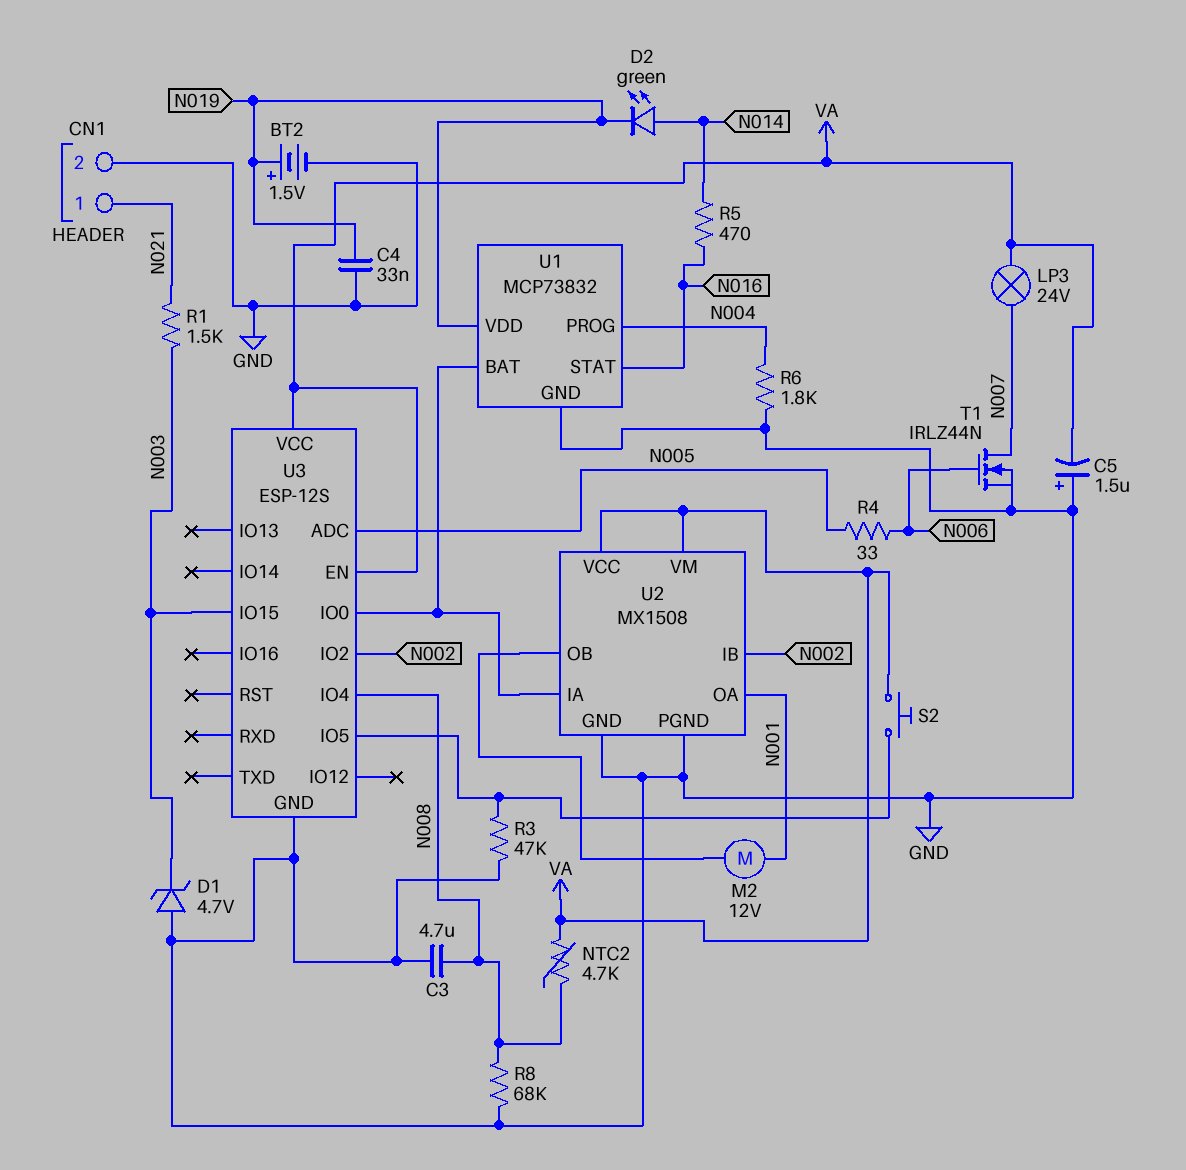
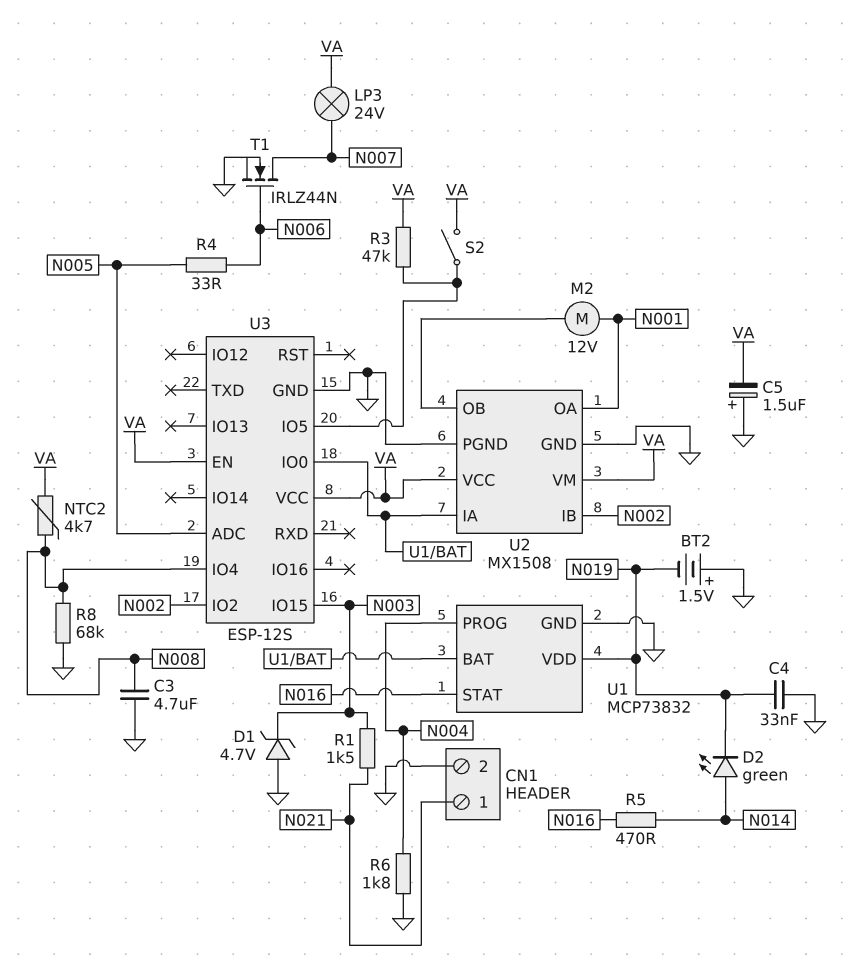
BT2: 1.5V (plus N019, minus GND) -> 1.5V (plus GND, minus N019)
R3: 47k (GND, U3/IO5) -> 47k (U3/IO5, VA)
S2: button (U3/IO5, VA) -> switch (U3/IO5, VA)

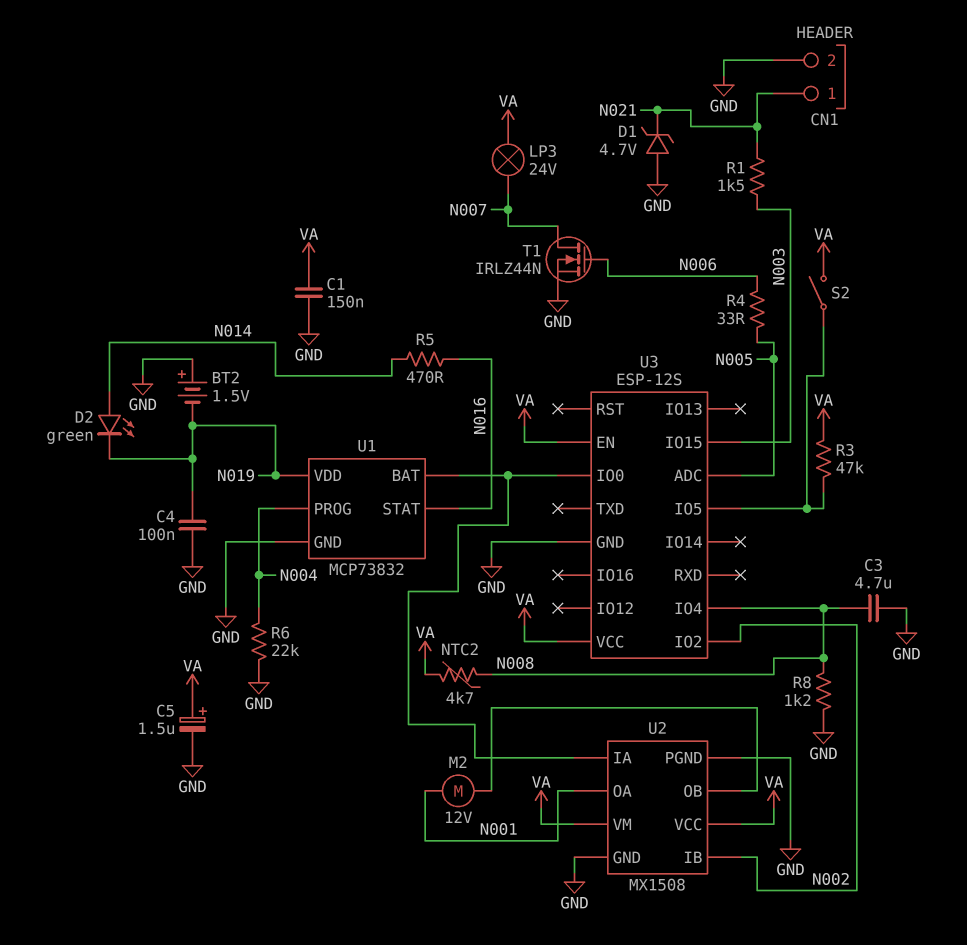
C1: none -> 150nF (GND, VA)
C4: 33nF (GND, N019) -> 100nF (GND, N019)
C5: 1.5uF (plus GND, minus VA) -> 1.5uF (plus VA, minus GND)
D1: zener 4.7V (A GND, K N003) -> zener 4.7V (A GND, K N021)
R6: 1.8k (GND, N004) -> 22k (GND, N004)
R8: 68k (GND, N008) -> 1.2k (GND, N008)

